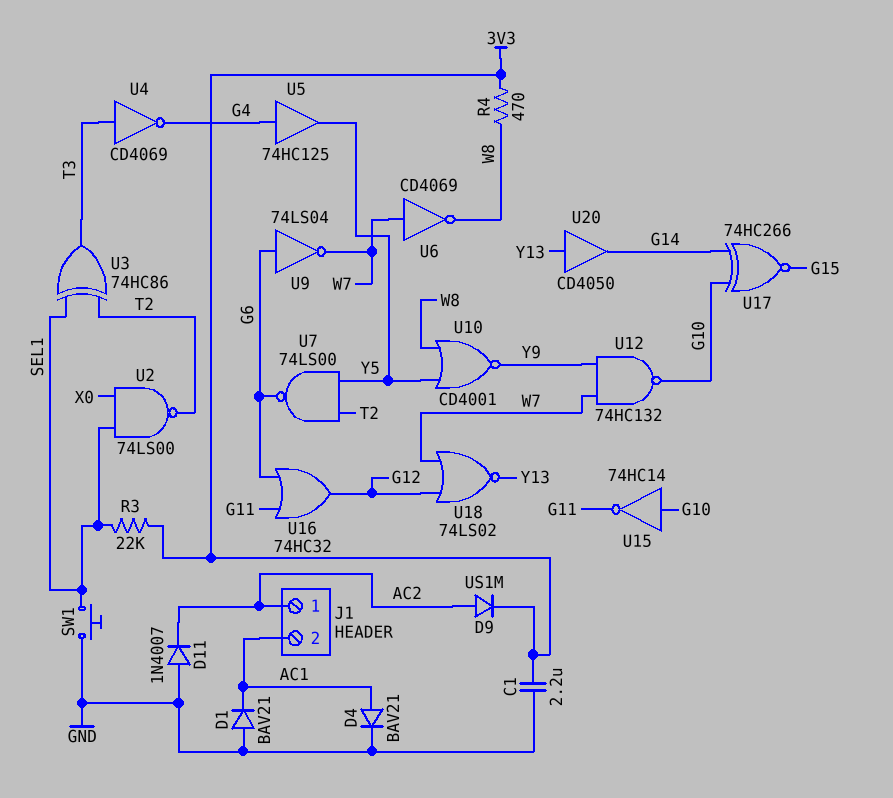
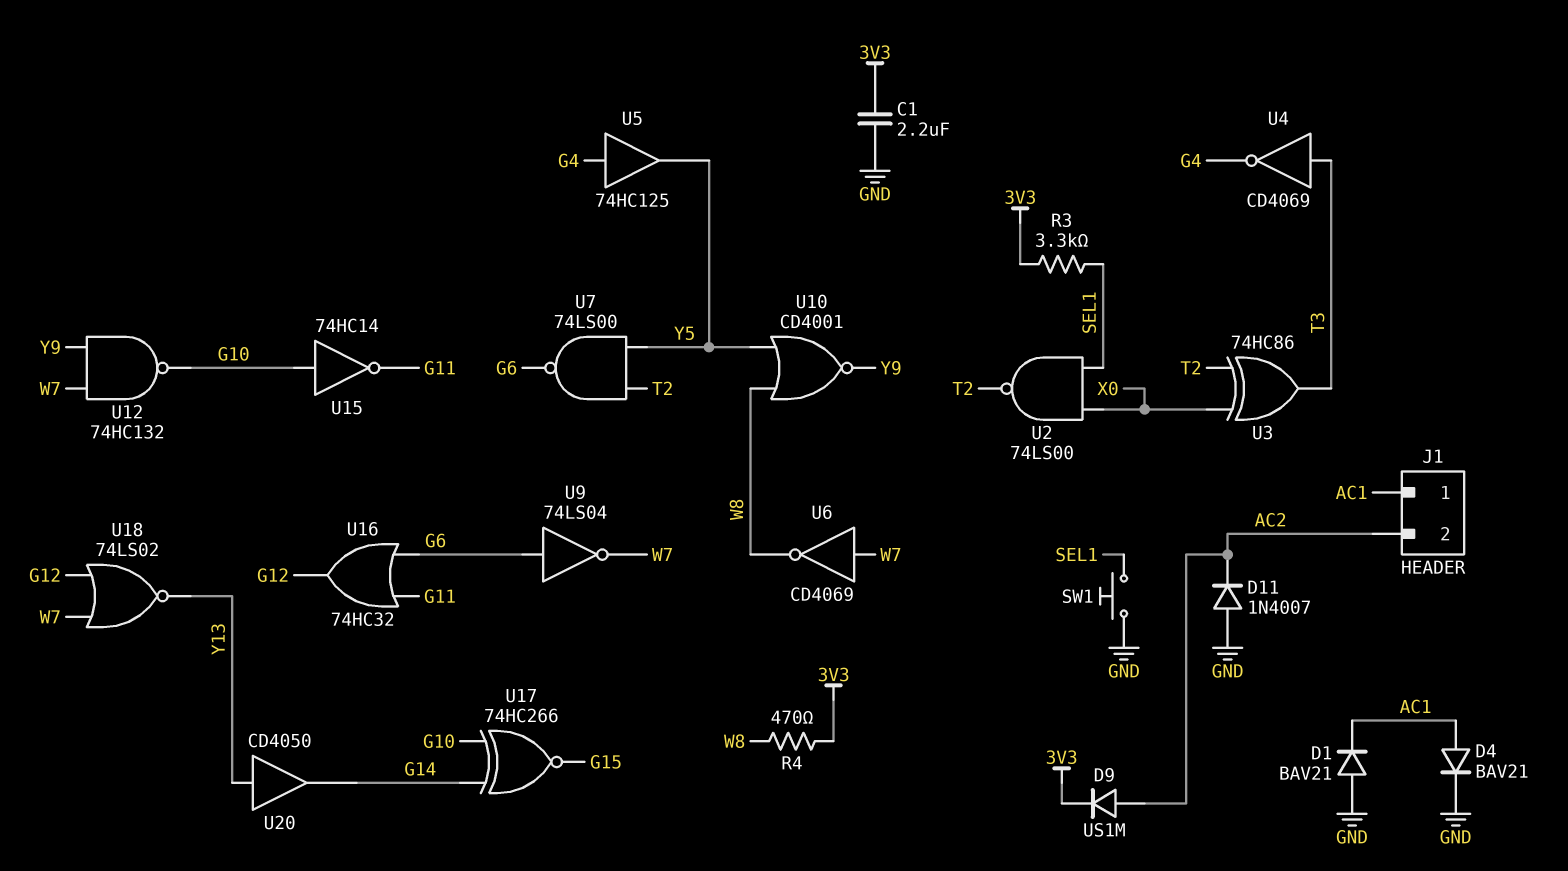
J1 pin 1: AC2 -> AC1
J1 pin 2: AC1 -> AC2
R3: 22k (3V3, SEL1) -> 3.3k (3V3, SEL1)
U3: XOR 74HC86 (in SEL1, in T2, out T3) -> XOR 74HC86 (in T2, in X0, out T3)

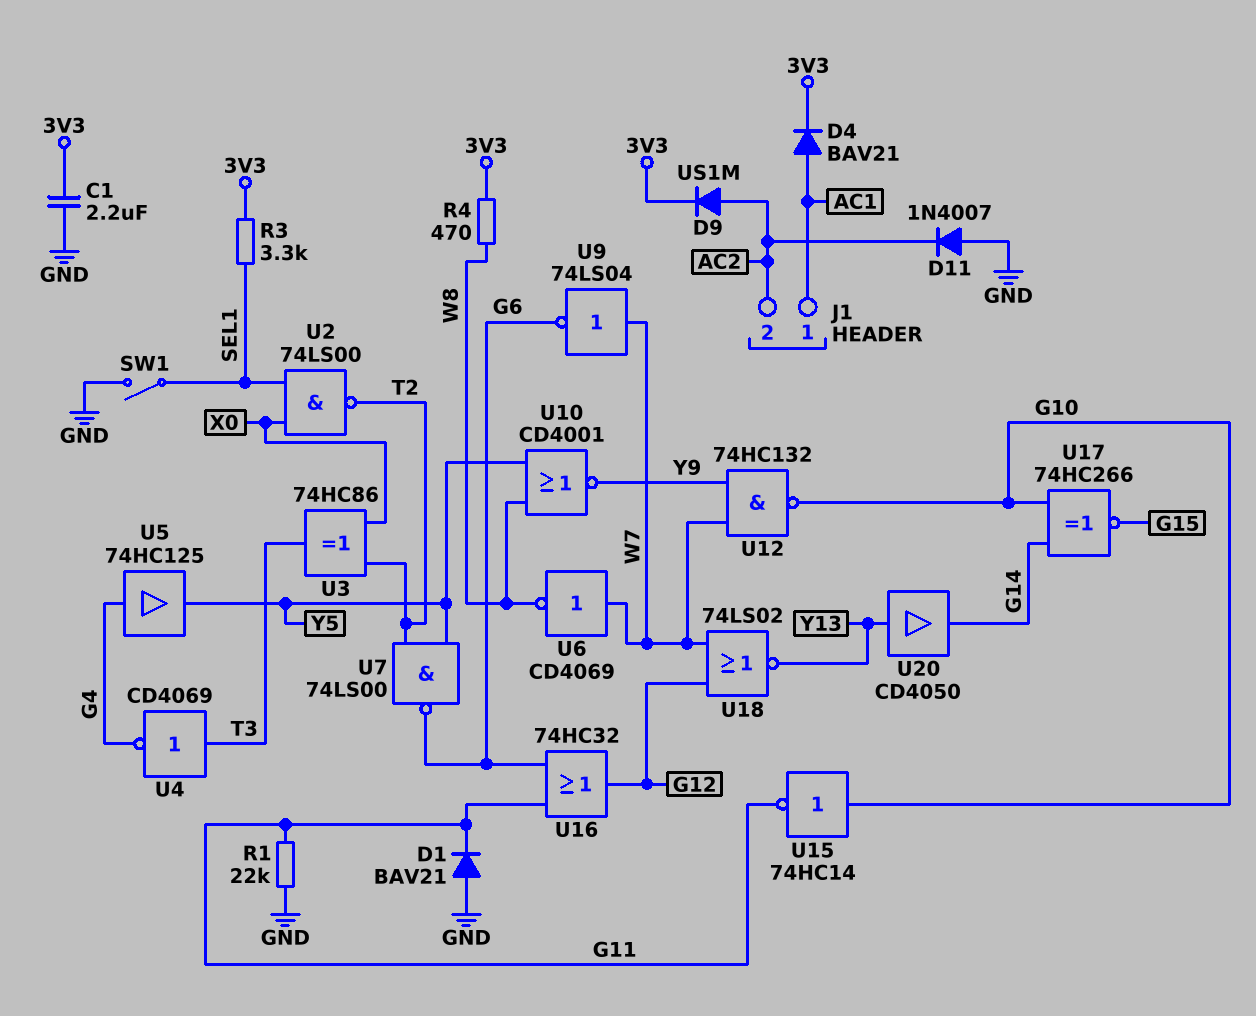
D1: diode BAV21 (A GND, K AC1) -> diode BAV21 (A GND, K G11)
D4: diode BAV21 (A AC1, K GND) -> diode BAV21 (A AC1, K 3V3)
R1: none -> 22k (G11, GND)
SW1: button (GND, SEL1) -> switch (GND, SEL1)
U9: NOT 74LS04 (in G6, out W7) -> NOT 74LS04 (in W7, out G6)

